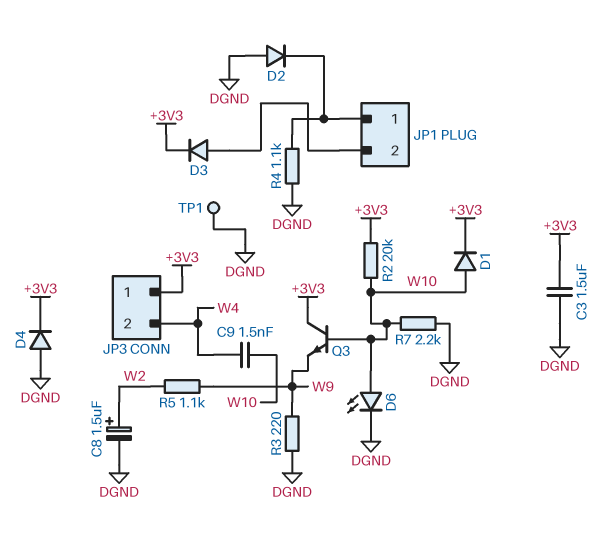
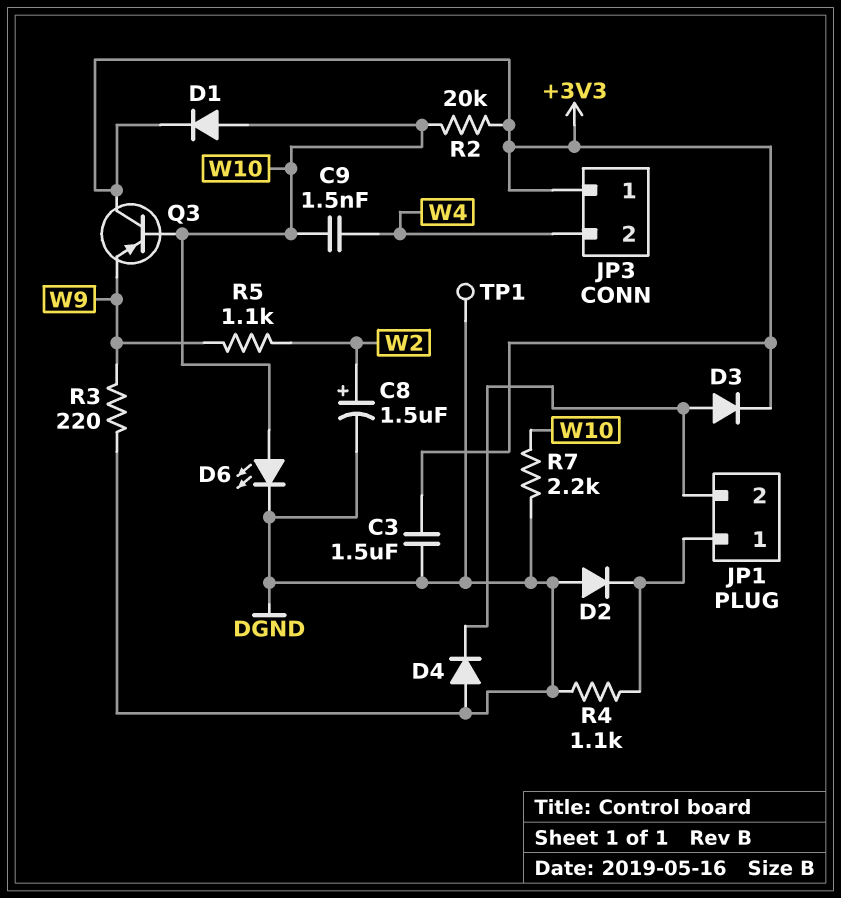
D4: diode (A DGND, K +3V3) -> diode (A DGND, K JP1/2)
Q3: NPN (B W10, C +3V3, E W9) -> PNP (B W10, C +3V3, E W9)

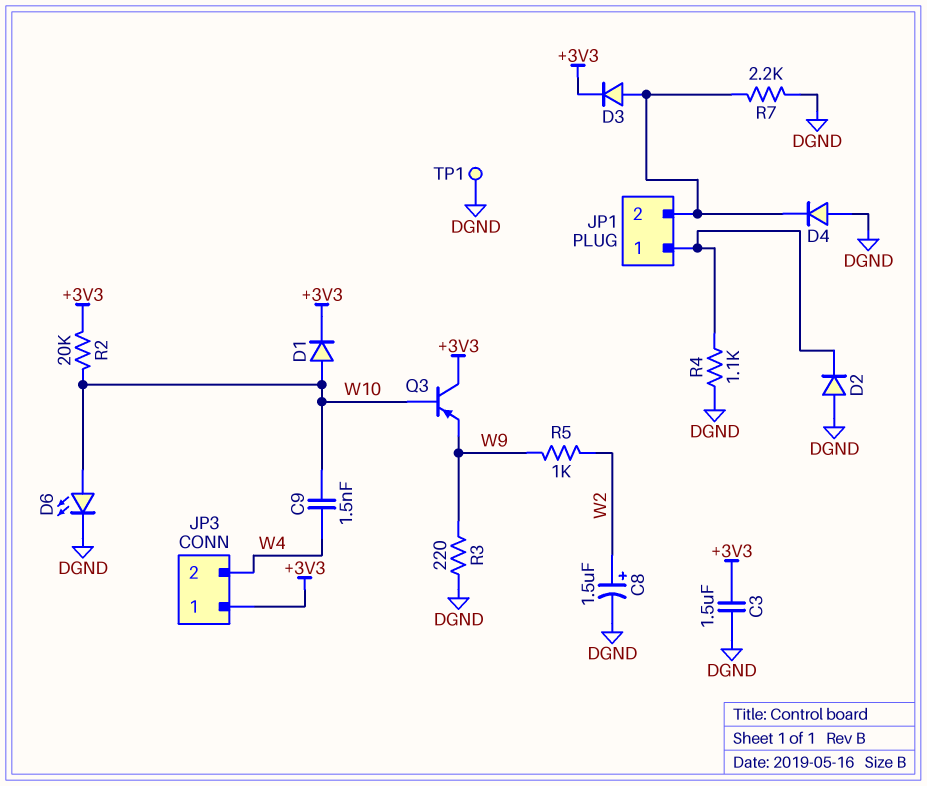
R5: 1.1k (W2, W9) -> 1k (W2, W9)
R7: 2.2k (DGND, W10) -> 2.2k (DGND, JP1/2)

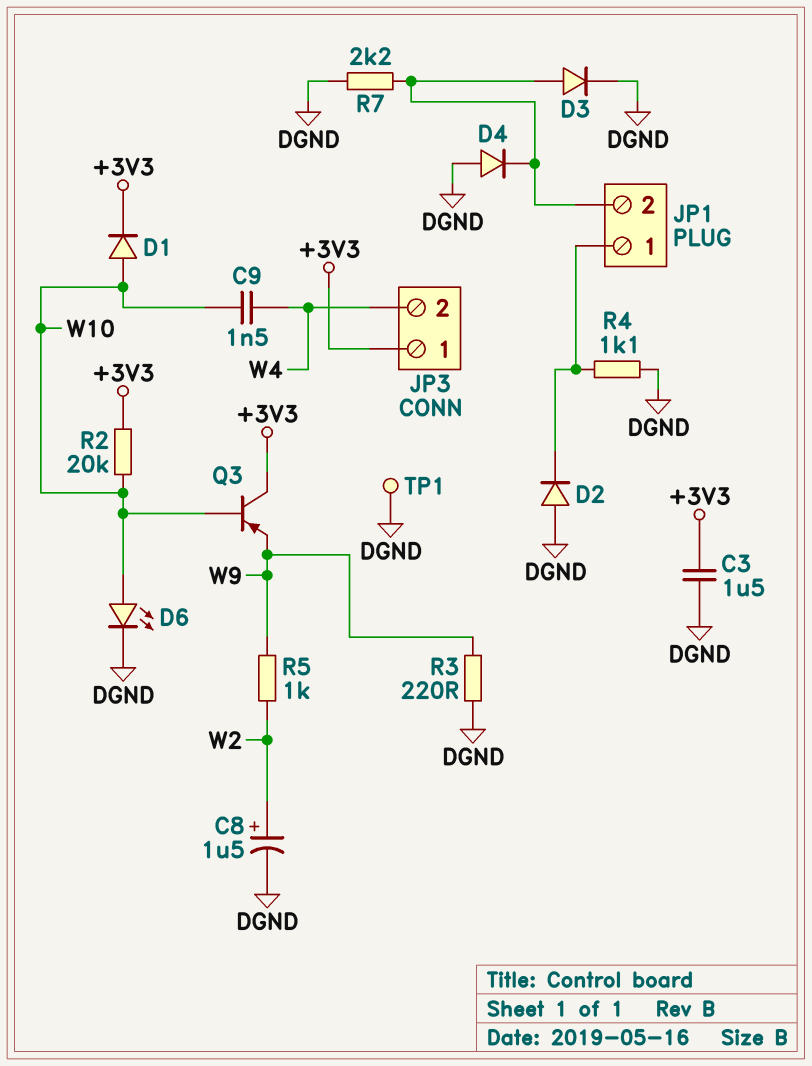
D3: diode (A JP1/2, K +3V3) -> diode (A JP1/2, K DGND)

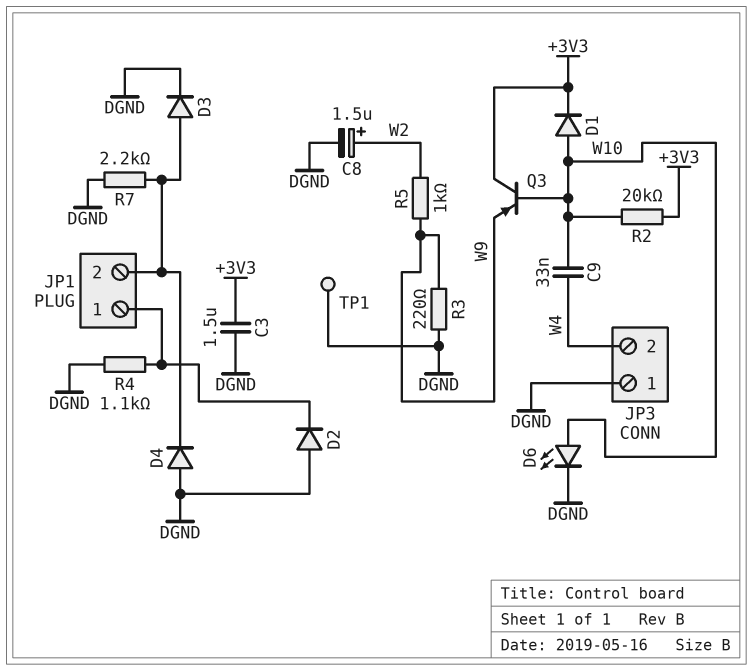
C9: 1.5nF (W4, W10) -> 33nF (W4, W10)
JP3 pin 1: +3V3 -> DGND

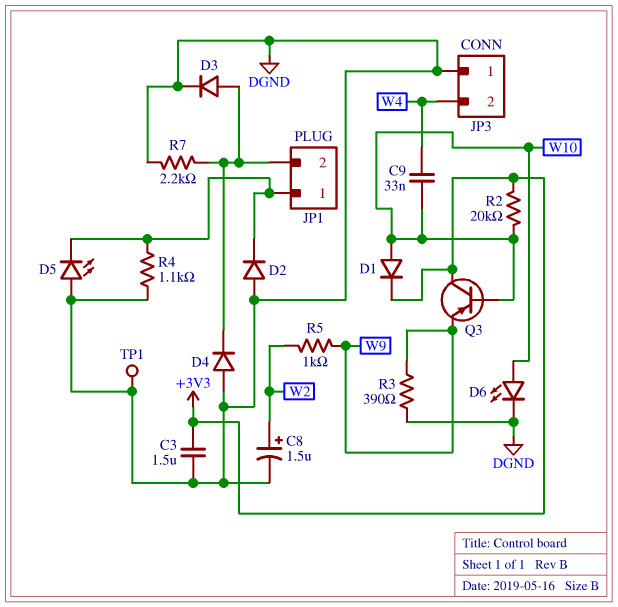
D5: none -> LED (A DGND, K JP1/1)
R3: 220 (DGND, W9) -> 390 (DGND, W9)

